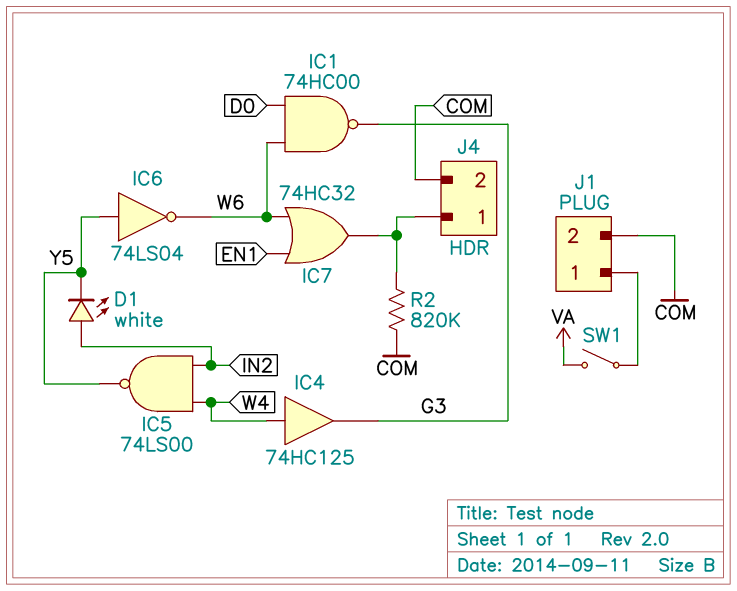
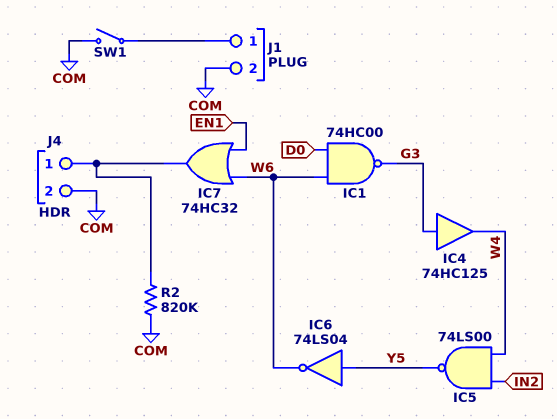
D1: LED white (A IN2, K Y5) -> none
IC4: buffer 74HC125 (in W4, out G3) -> buffer 74HC125 (in G3, out W4)
SW1: switch (J1/1, VA) -> switch (COM, J1/1)

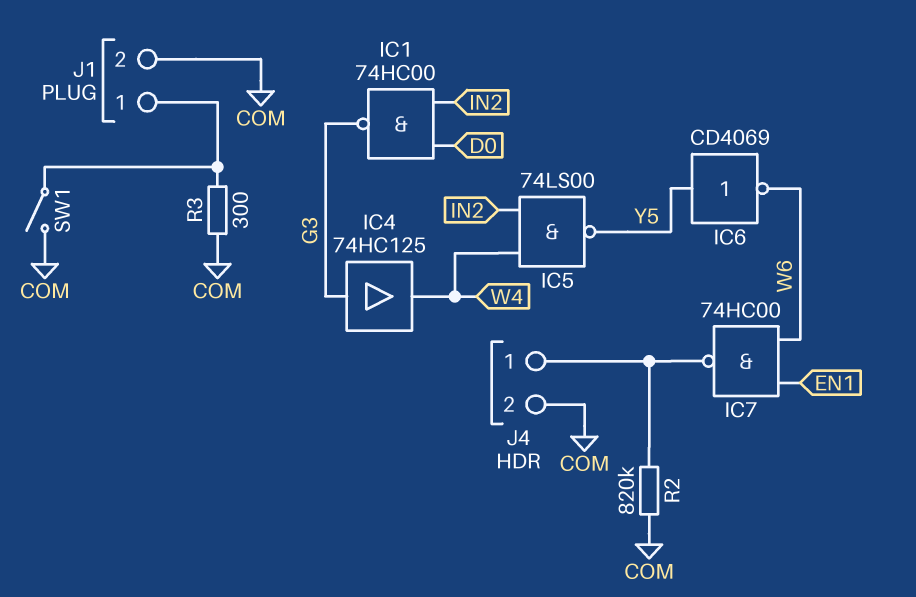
IC1: NAND 74HC00 (in D0, in W6, out G3) -> NAND 74HC00 (in D0, in IN2, out G3)
IC6: NOT 74LS04 (in Y5, out W6) -> NOT CD4069 (in Y5, out W6)
IC7: OR 74HC32 (in EN1, in W6, out J4/1) -> NAND 74HC00 (in EN1, in W6, out J4/1)
R3: none -> 300 (COM, J1/1)

